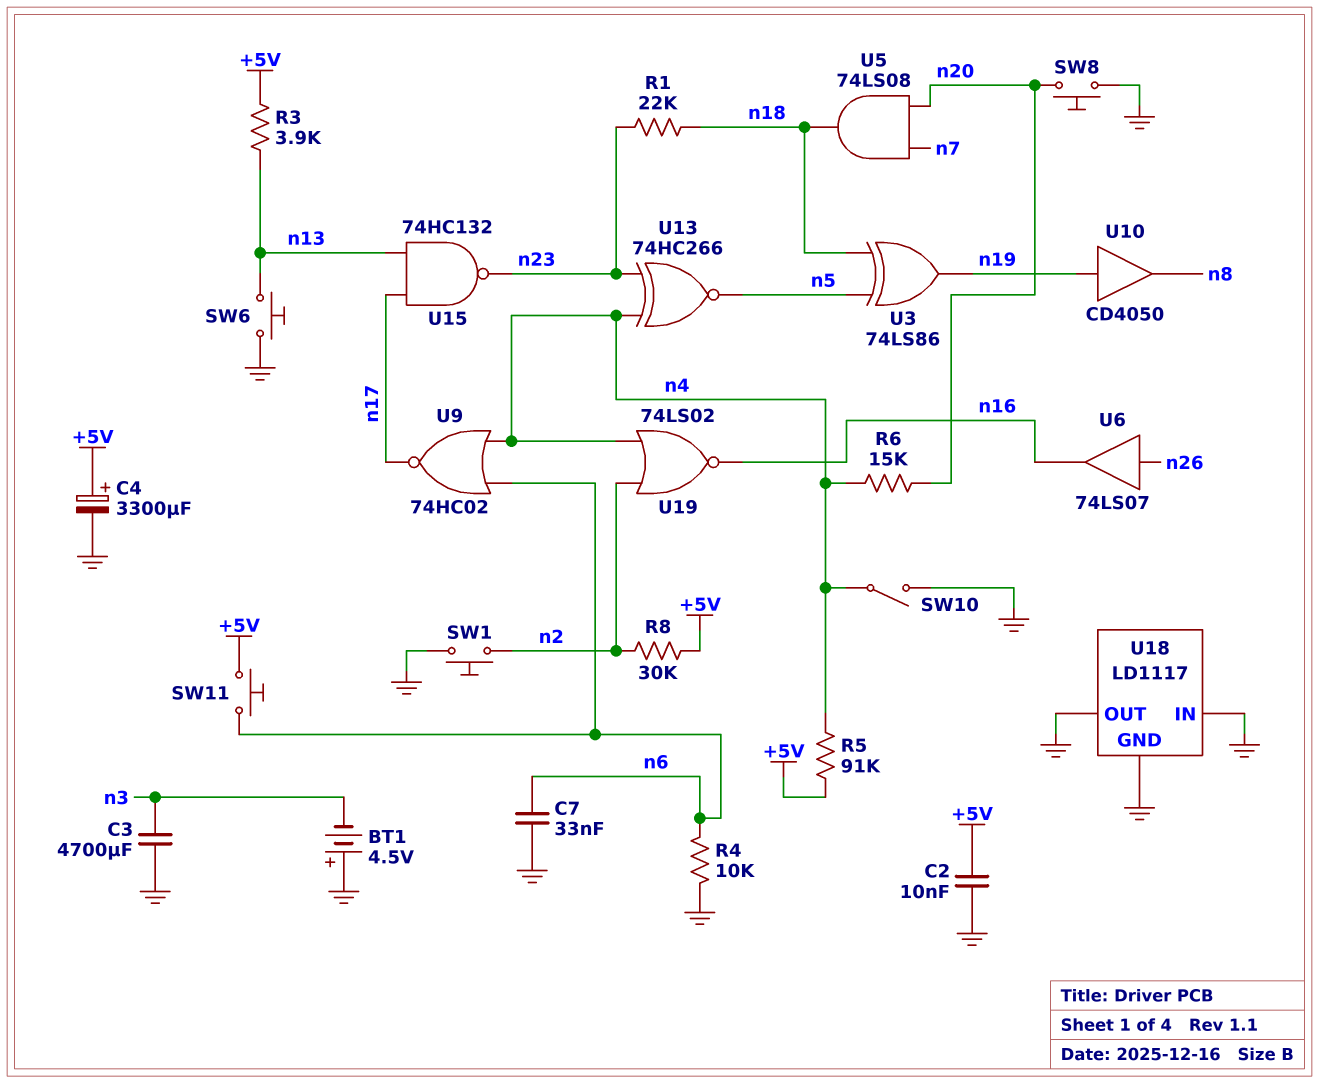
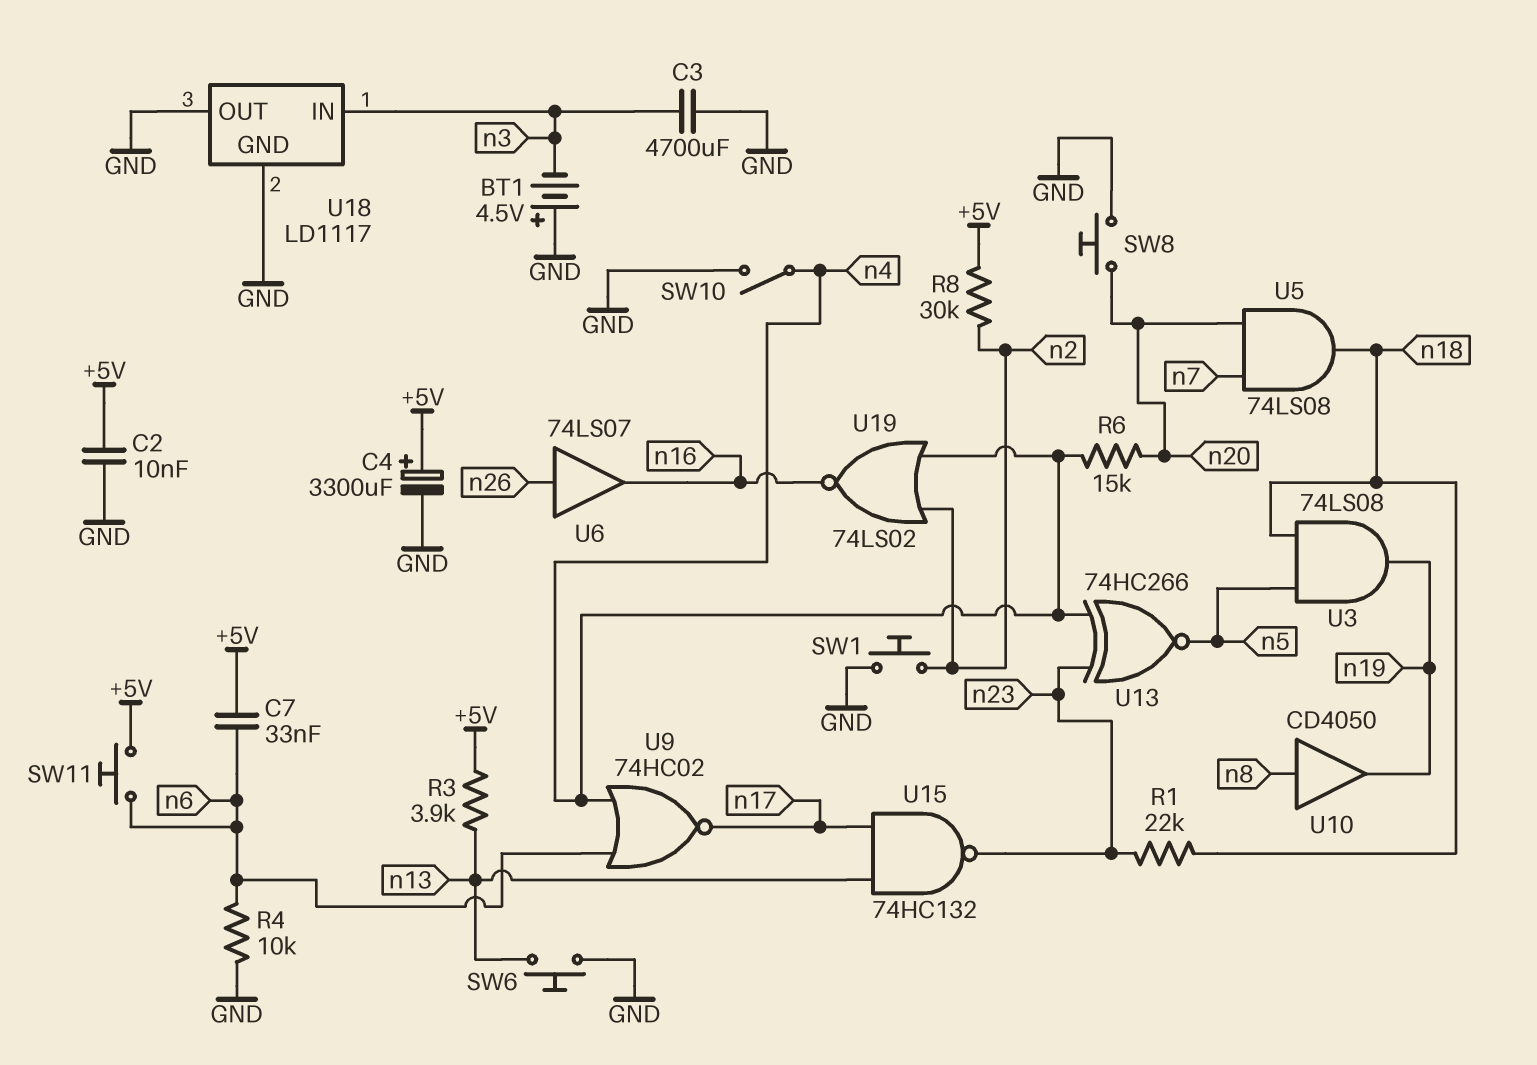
C7: 33nF (GND, n6) -> 33nF (+5V, n6)
R5: 91k (+5V, n4) -> none
U3: XOR 74LS86 (in n5, in n18, out n19) -> AND 74LS08 (in n5, in n18, out n19)
U10: buffer CD4050 (in n19, out n8) -> buffer CD4050 (in n8, out n19)
U18 pin IN: GND -> n3

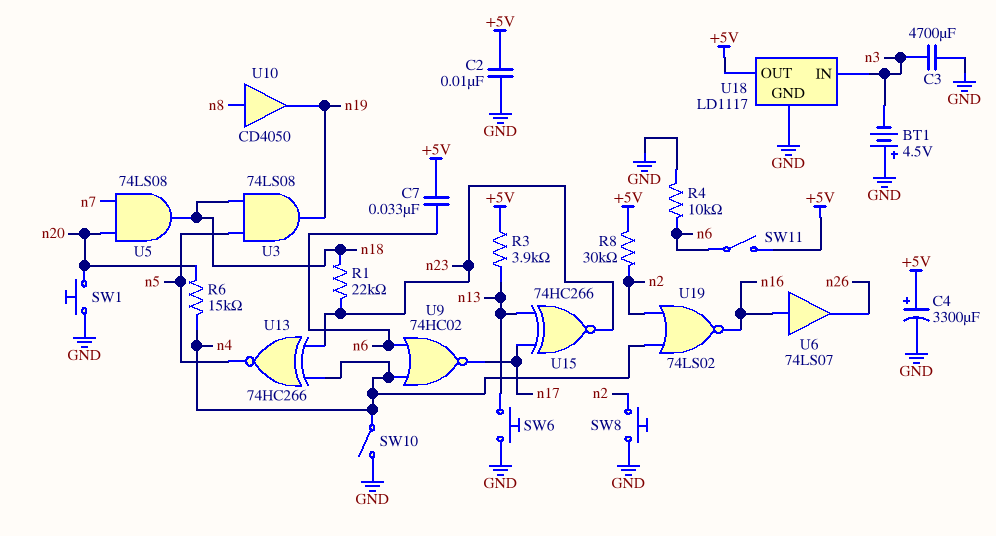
SW1: button (GND, n2) -> button (GND, n20)
SW8: button (GND, n20) -> button (GND, n2)
SW11: button (+5V, n6) -> switch (+5V, n6)
U6: buffer 74LS07 (in n26, out n16) -> buffer 74LS07 (in n16, out n26)
U15: NAND 74HC132 (in n13, in n17, out n23) -> XNOR 74HC266 (in n13, in n17, out n23)
U18 pin OUT: GND -> +5V

